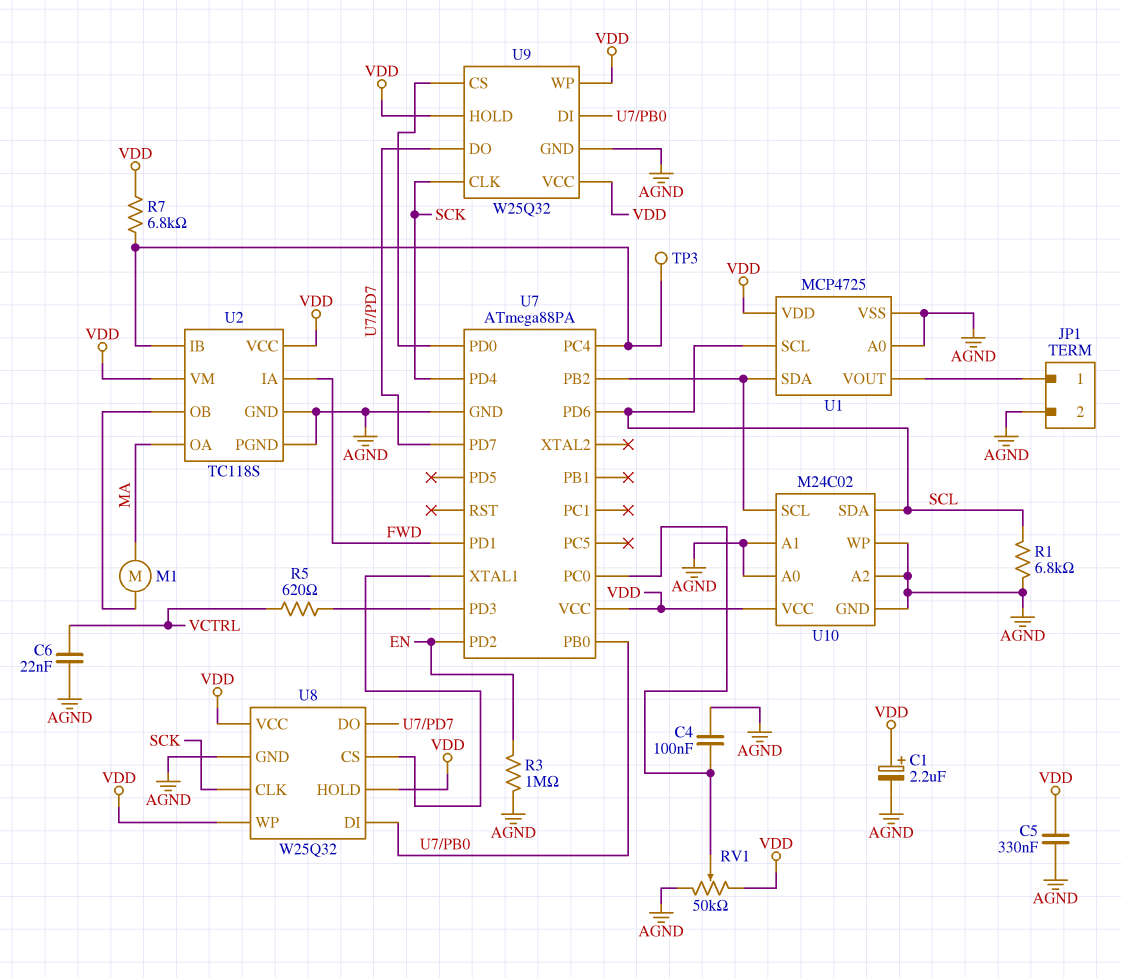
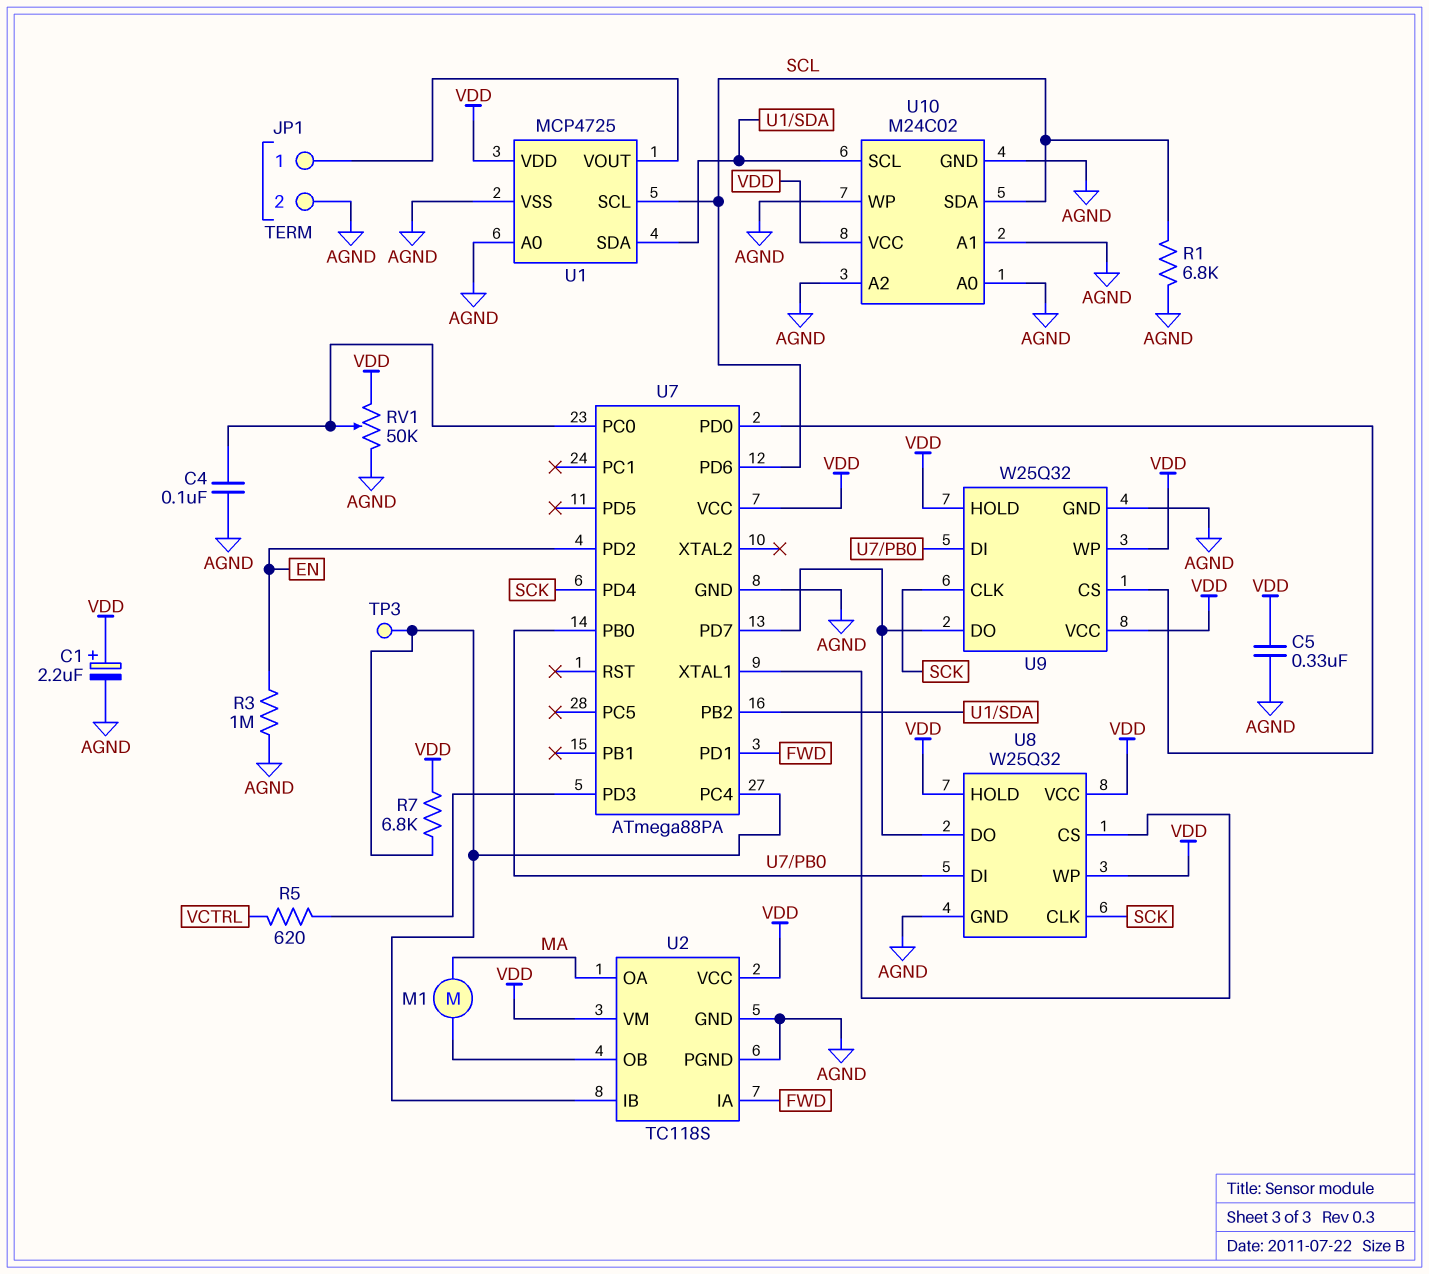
C6: 22nF (AGND, VCTRL) -> none

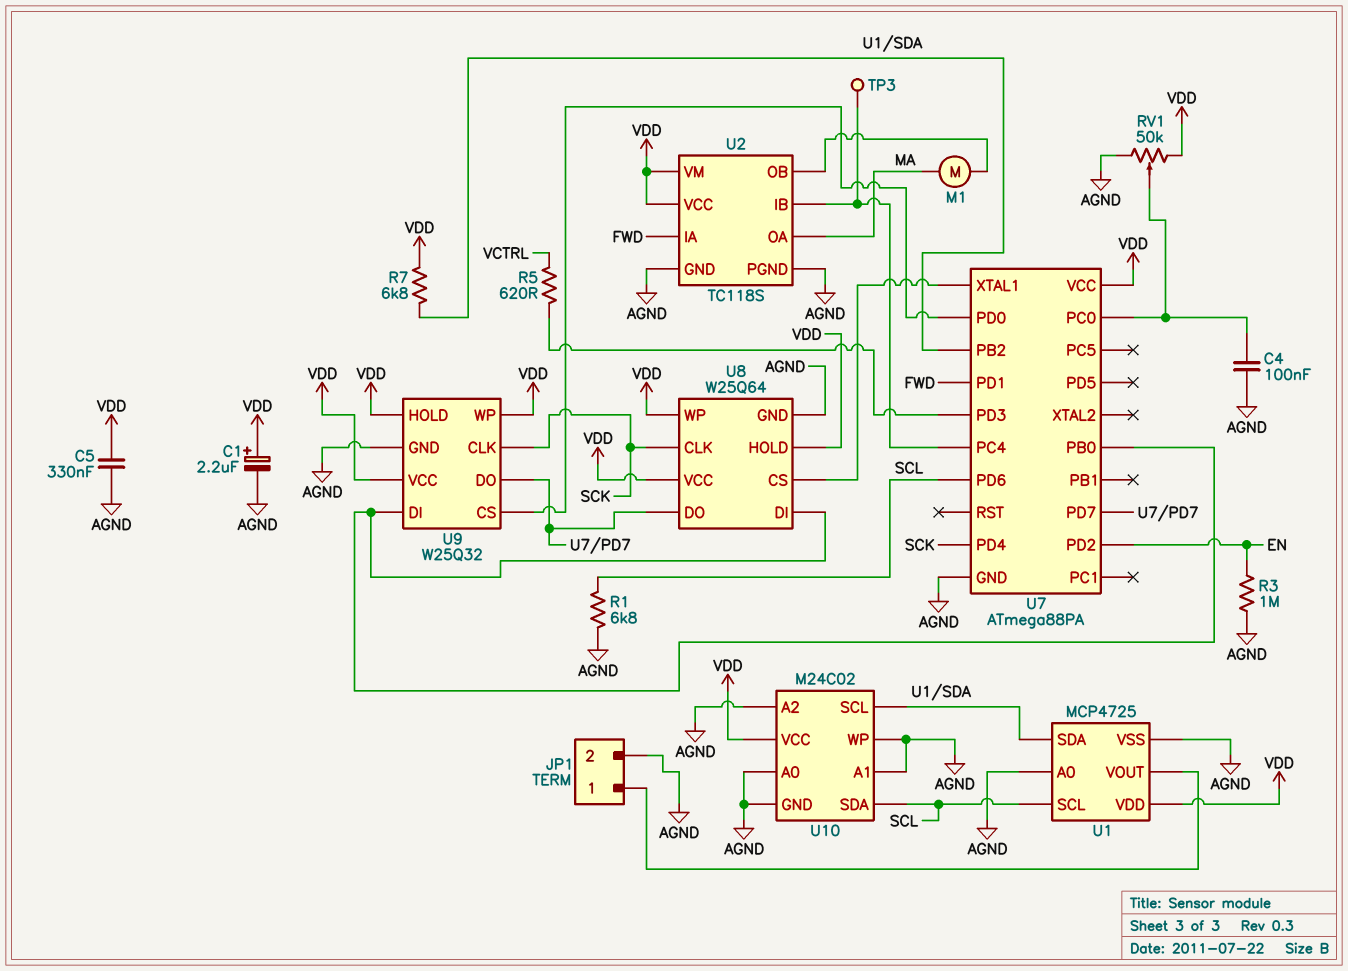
R7: 6.8k (U2/IB, VDD) -> 6.8k (U1/SDA, VDD)
U8: W25Q32 -> W25Q64

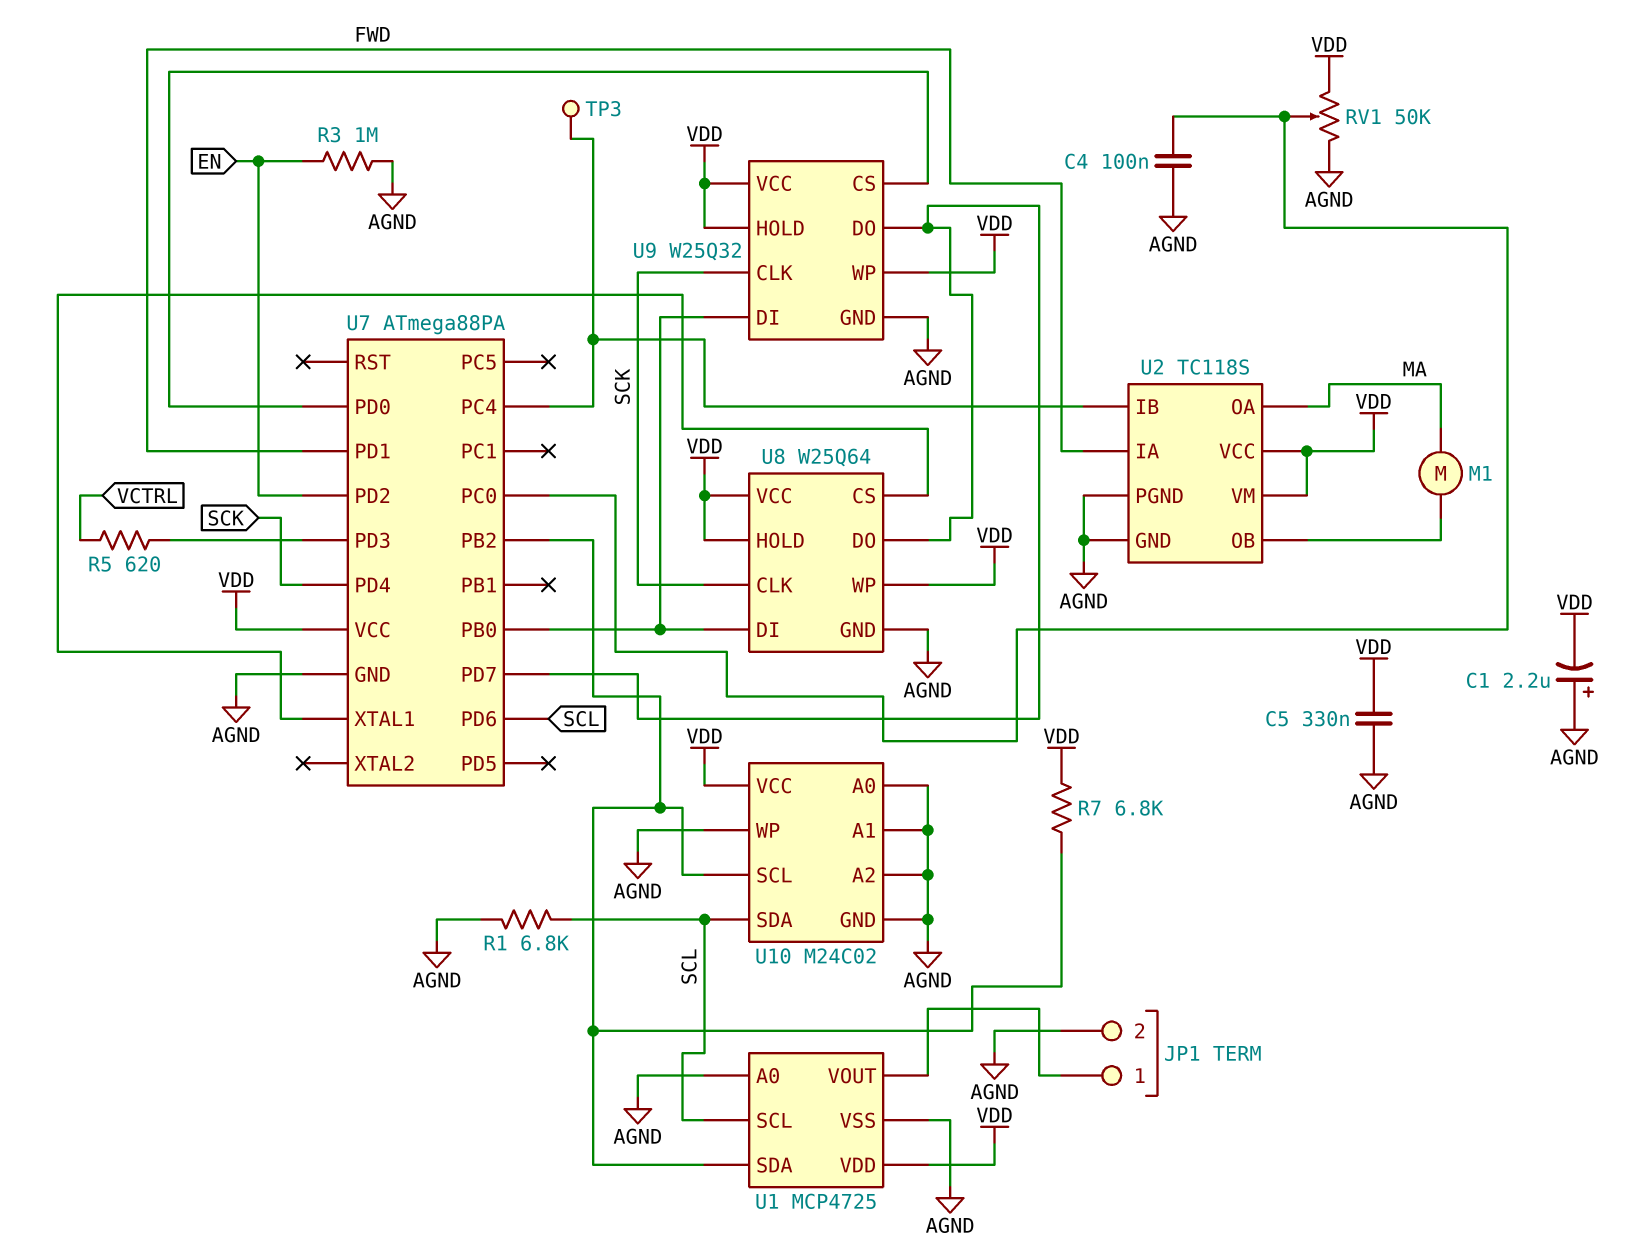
C1: 2.2uF (plus VDD, minus AGND) -> 2.2uF (plus AGND, minus VDD)

